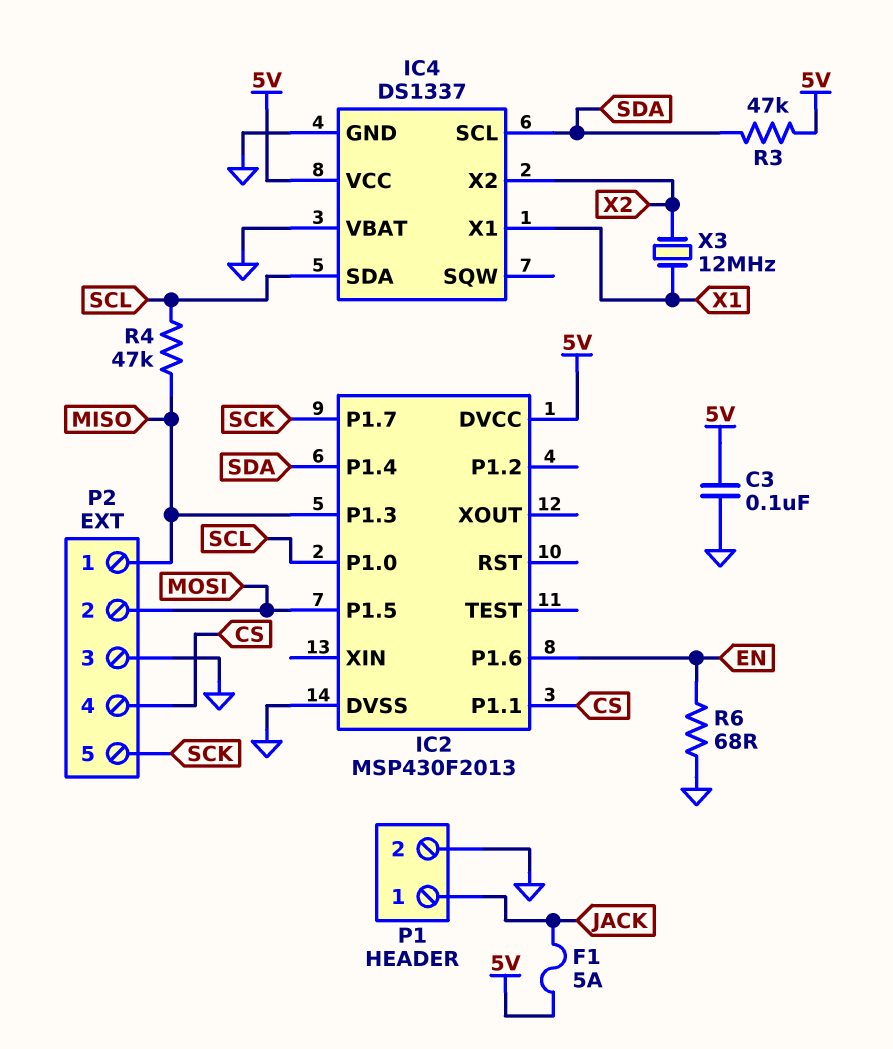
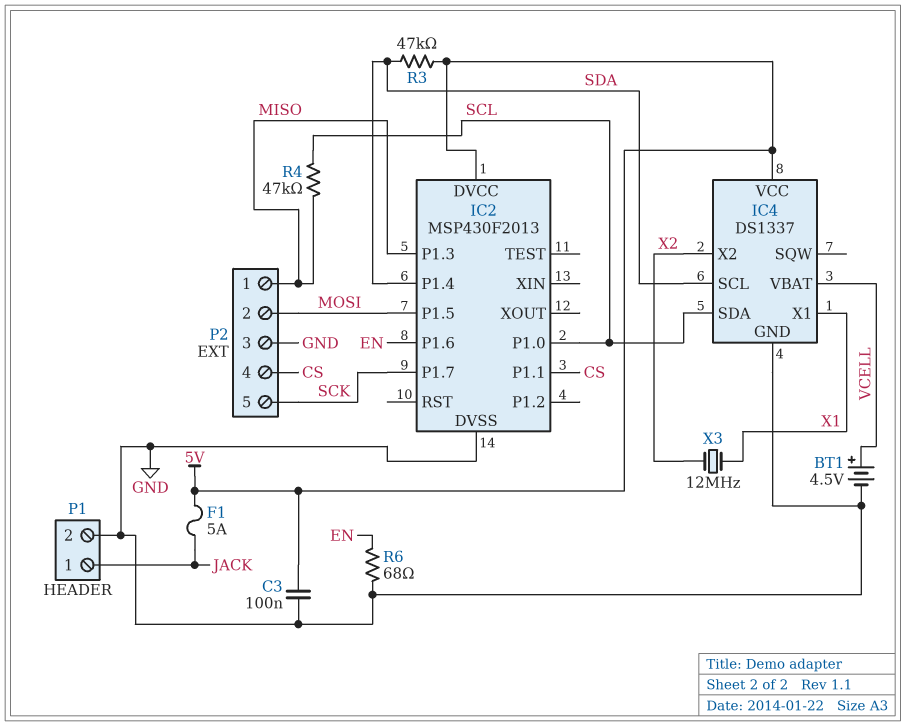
BT1: none -> 4.5V (plus VCELL, minus GND)
IC4 pin VBAT: GND -> VCELL

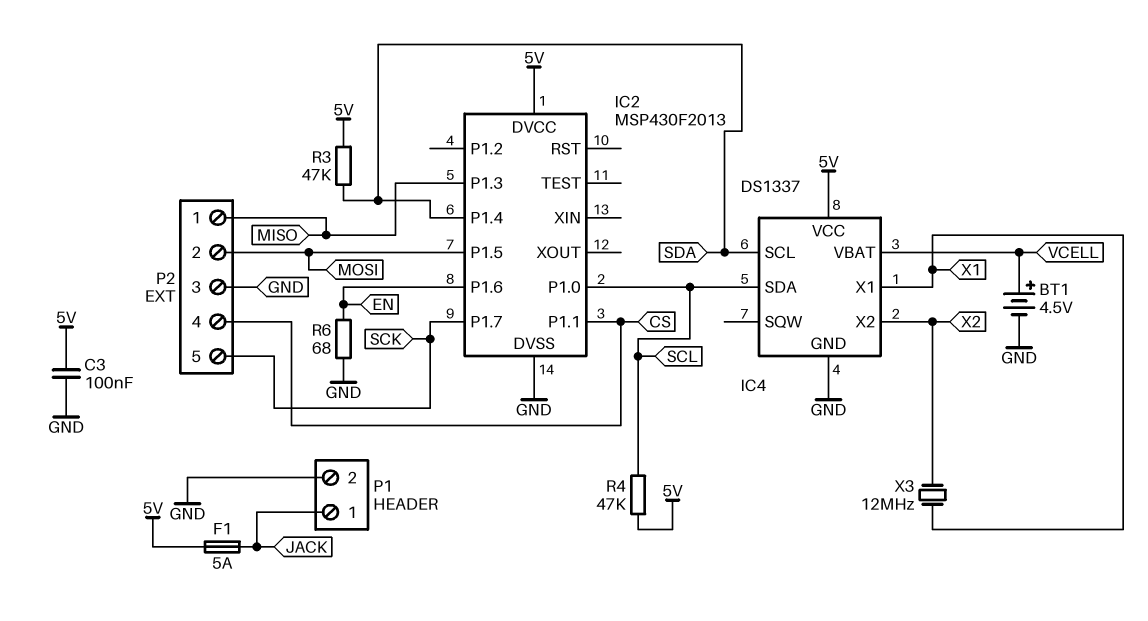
R4: 47k (MISO, SCL) -> 47k (5V, SCL)

